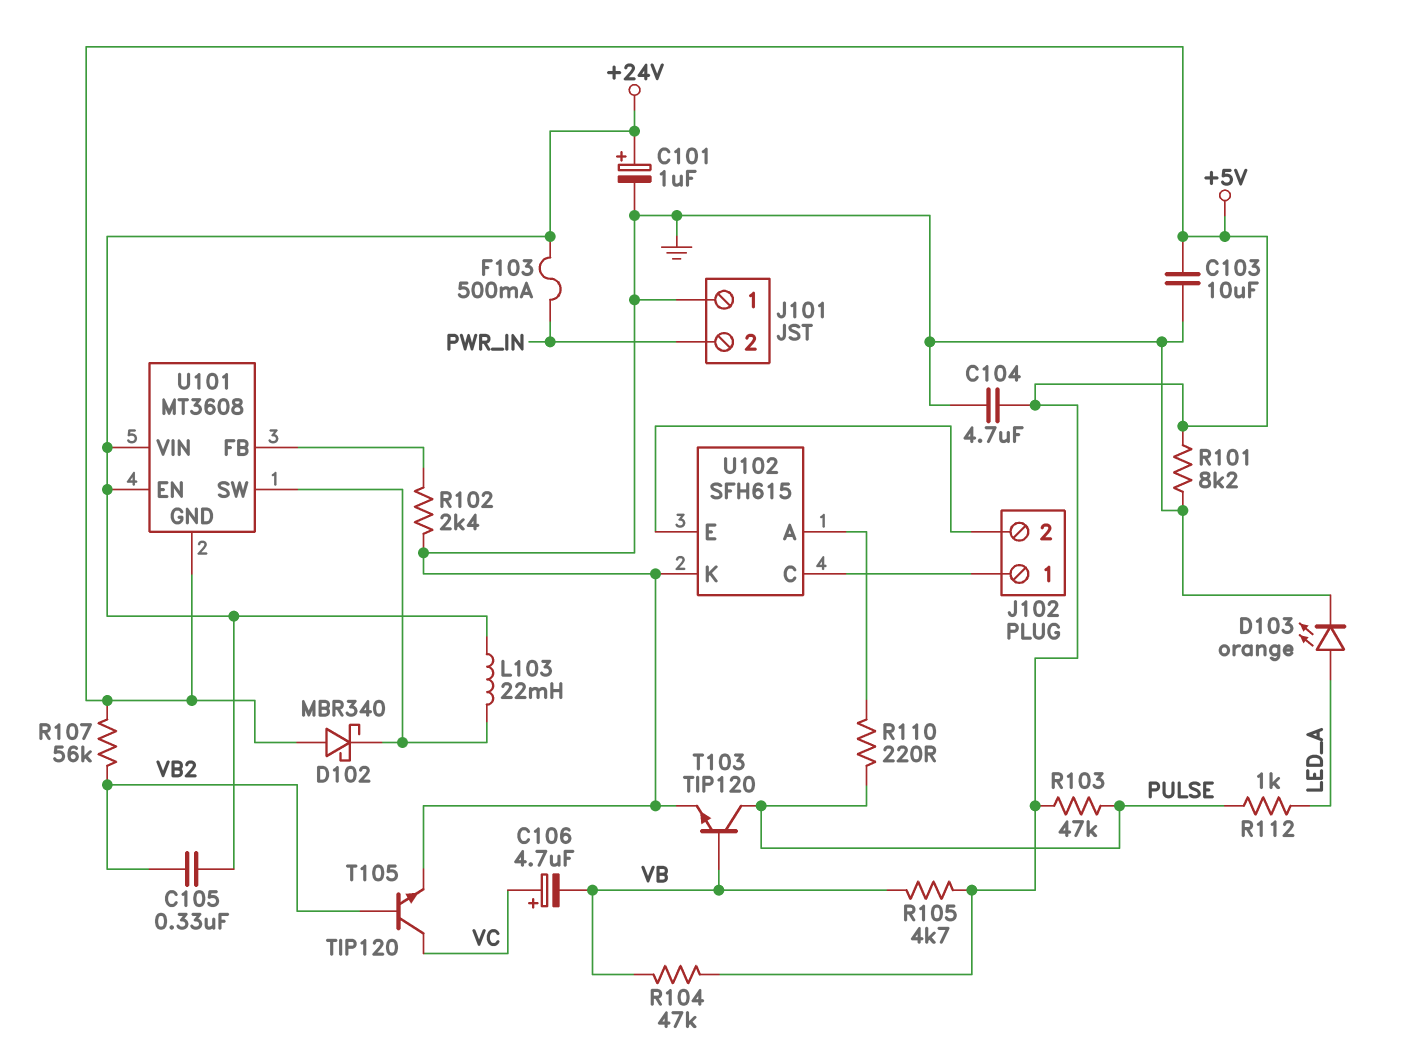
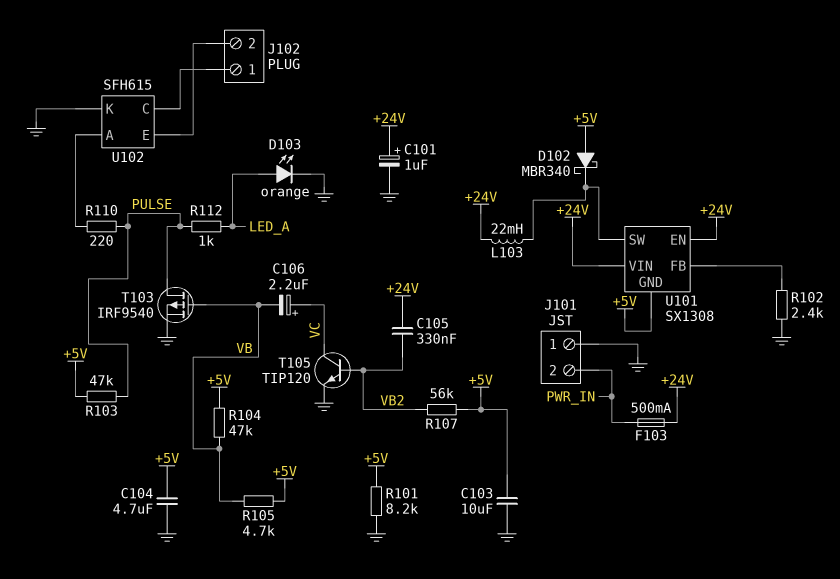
C106: 4.7uF (plus VC, minus VB) -> 2.2uF (plus VC, minus VB)
T103: NPN TIP120 (B VB, C PULSE, E GND) -> PMOS IRF9540 (G VB, D PULSE, S GND)
U101: MT3608 -> SX1308

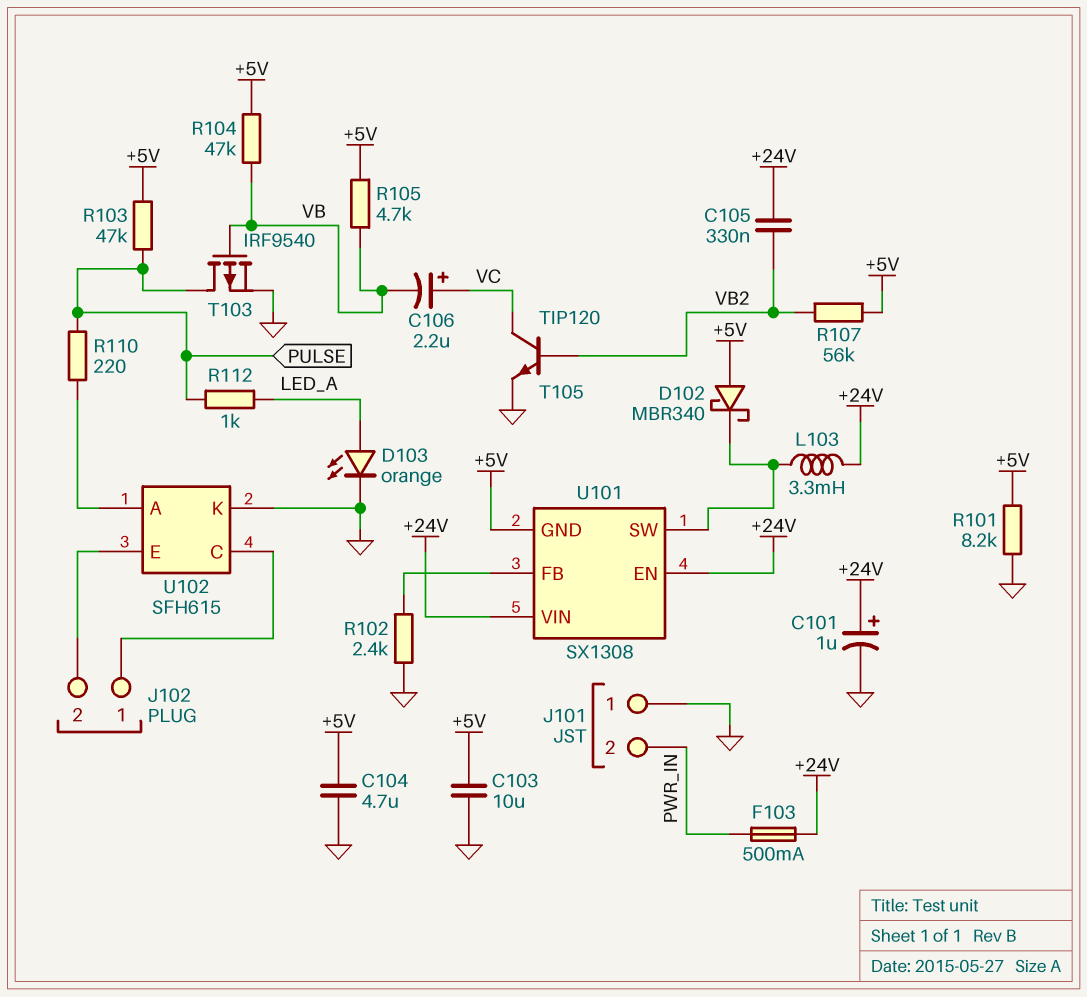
L103: 22mH (+24V, U101/SW) -> 3.3mH (+24V, U101/SW)

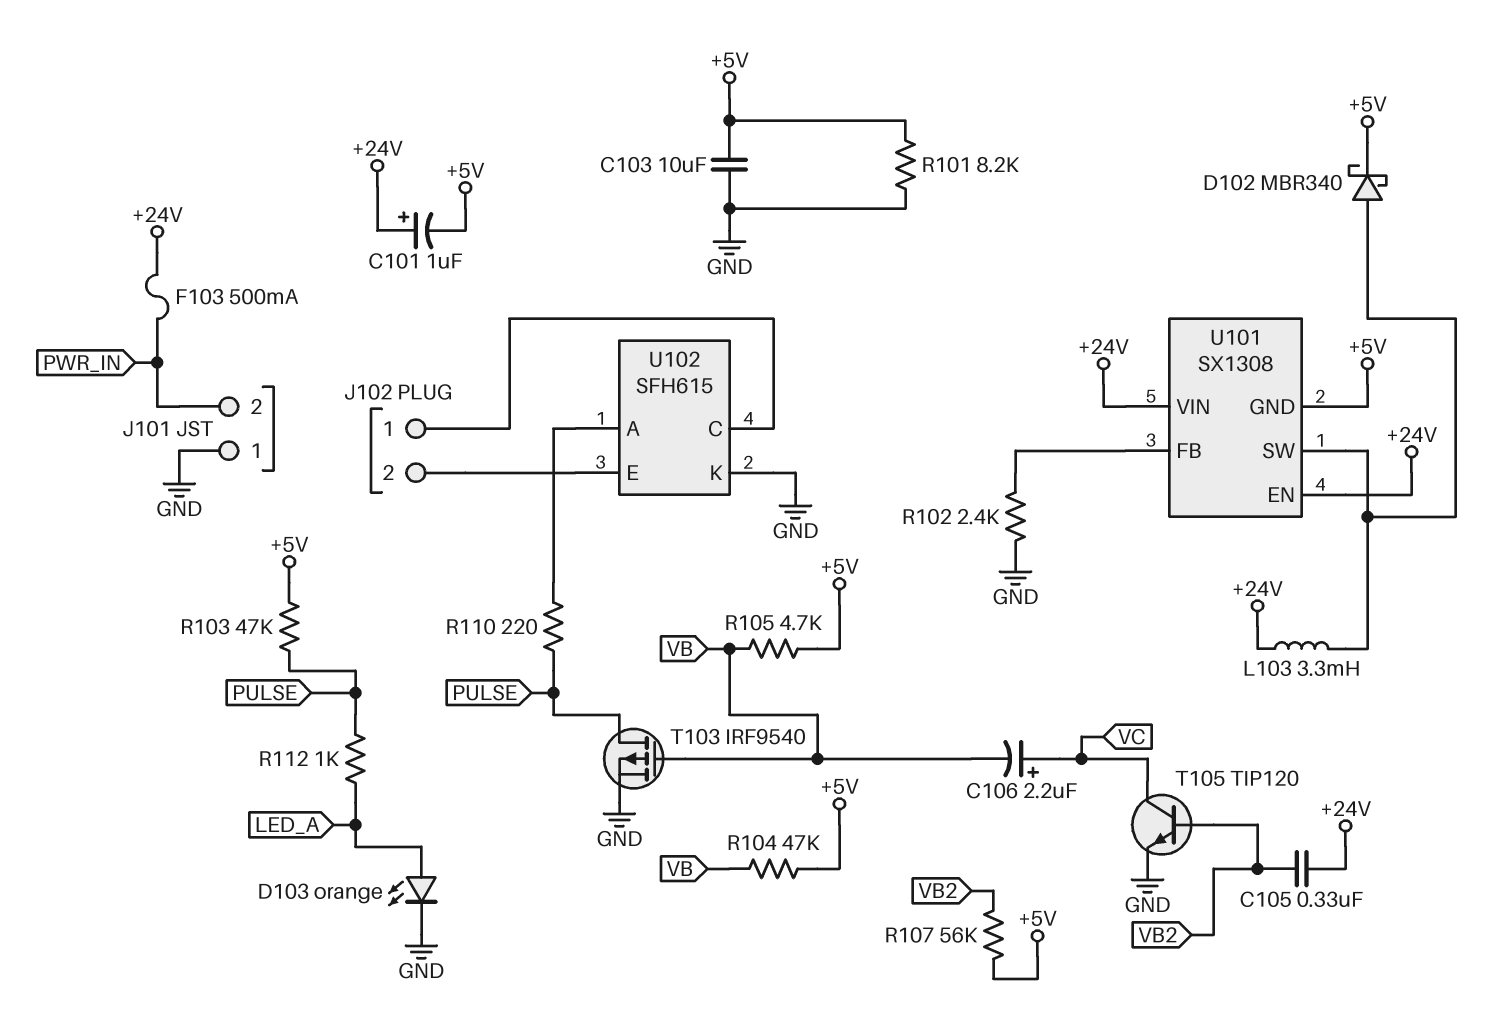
C101: 1uF (plus +24V, minus GND) -> 1uF (plus +24V, minus +5V)
C104: 4.7uF (+5V, GND) -> none
D102: schottky MBR340 (A +5V, K U101/SW) -> schottky MBR340 (A U101/SW, K +5V)

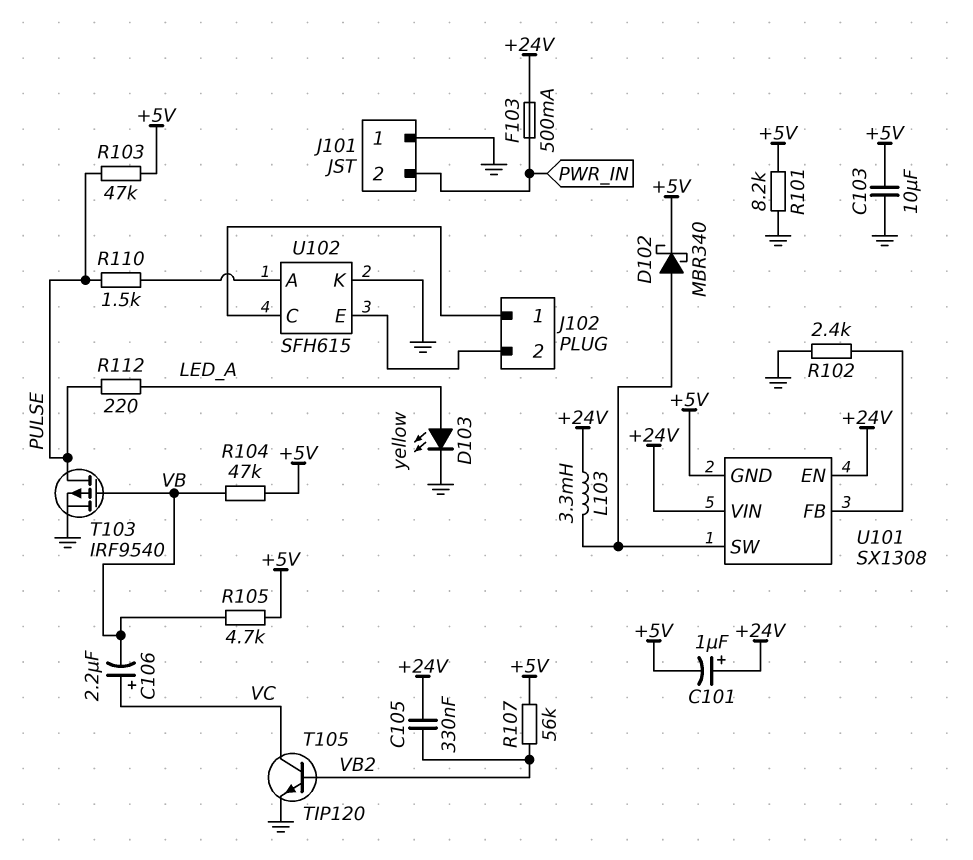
D103: LED orange (A LED_A, K GND) -> LED yellow (A LED_A, K GND)
R110: 220 (PULSE, U102/A) -> 1.5k (PULSE, U102/A)
R112: 1k (LED_A, PULSE) -> 220 (LED_A, PULSE)

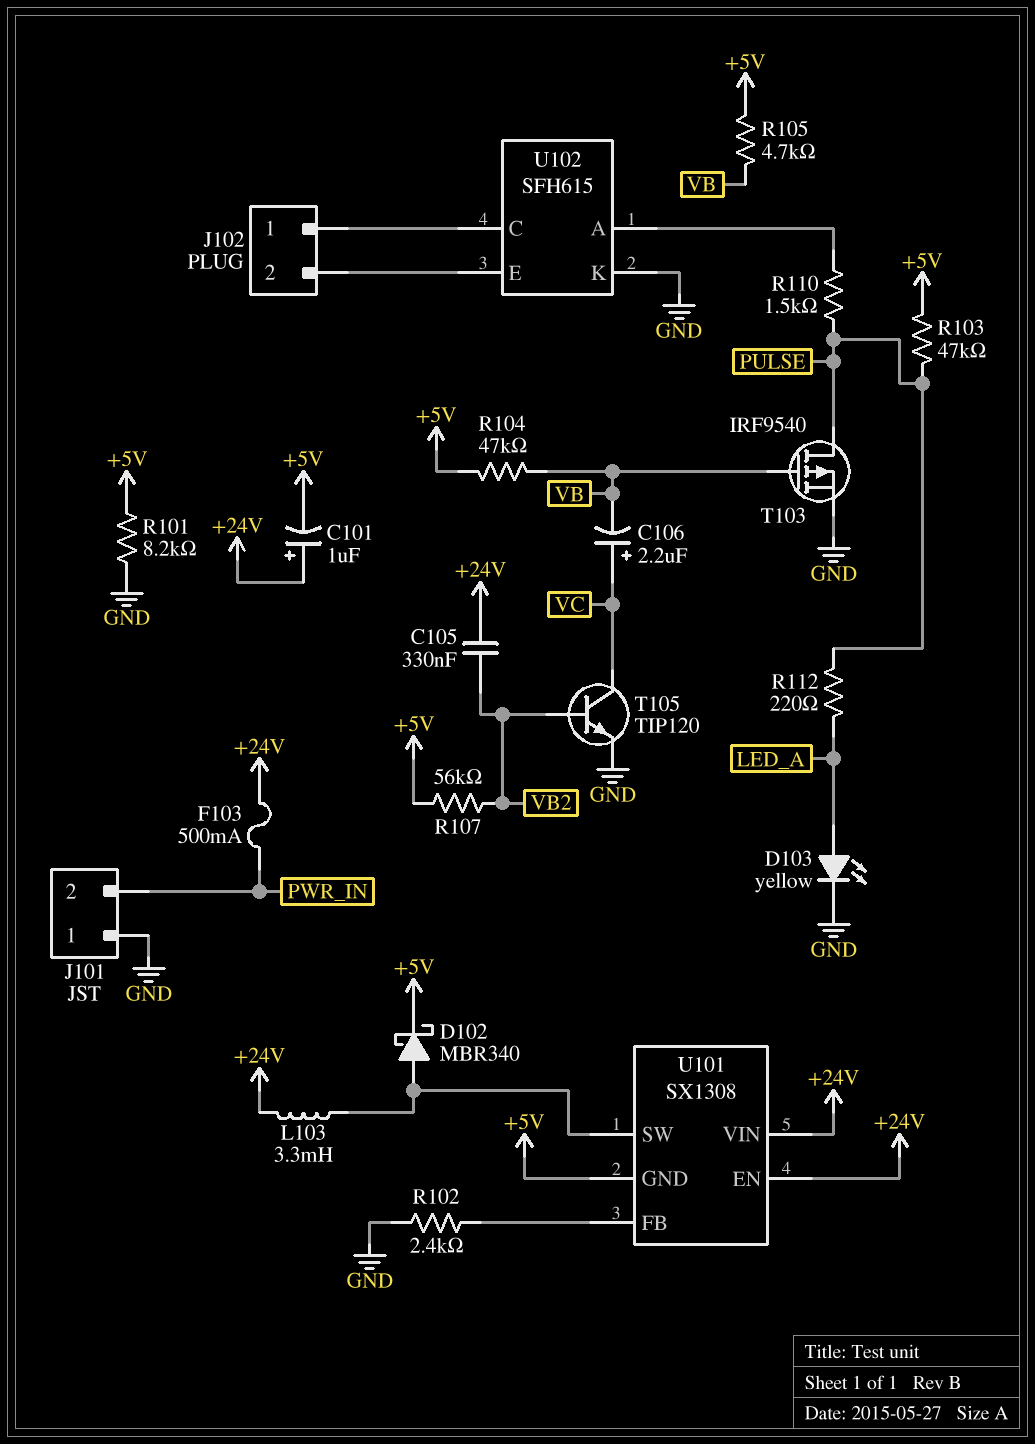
C103: 10uF (+5V, GND) -> none

